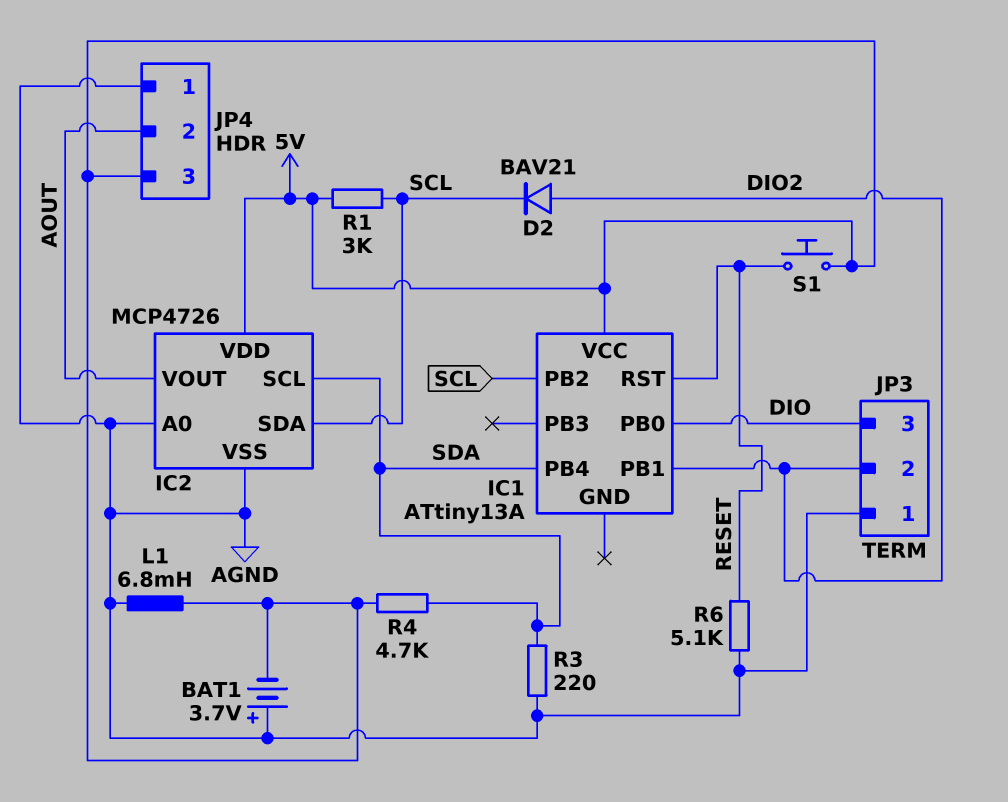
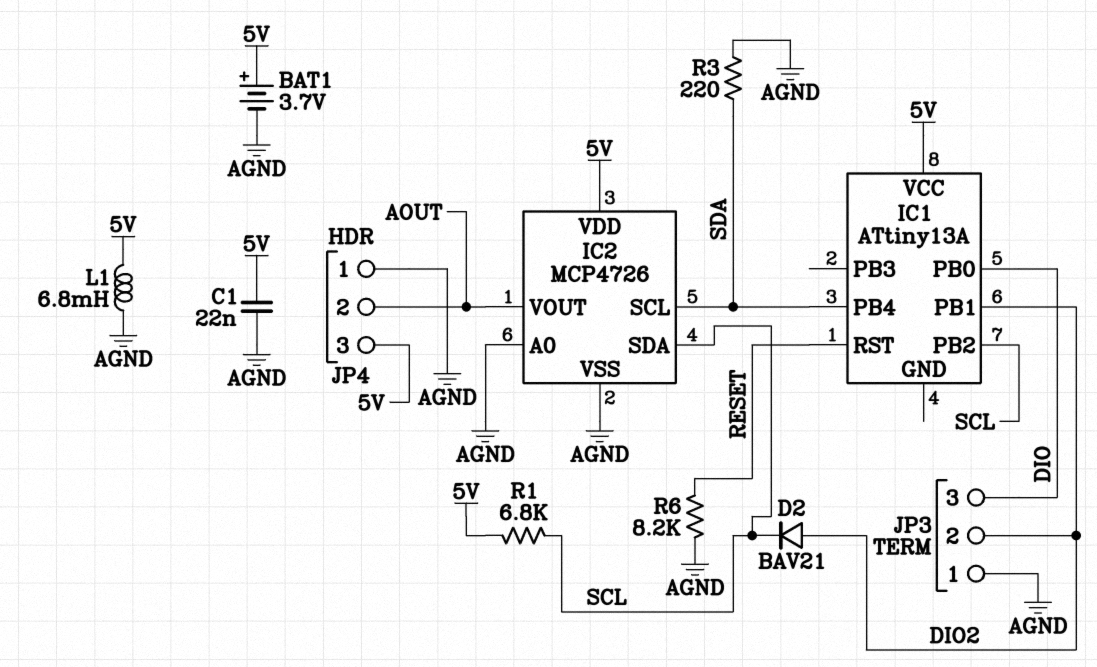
BAT1: 3.7V (plus AGND, minus 5V) -> 3.7V (plus 5V, minus AGND)
C1: none -> 22nF (5V, AGND)
R1: 3k (5V, SCL) -> 6.8k (5V, SCL)
R4: 4.7k (5V, SDA) -> none
R6: 5.1k (AGND, RESET) -> 8.2k (AGND, RESET)
S1: button (5V, RESET) -> none

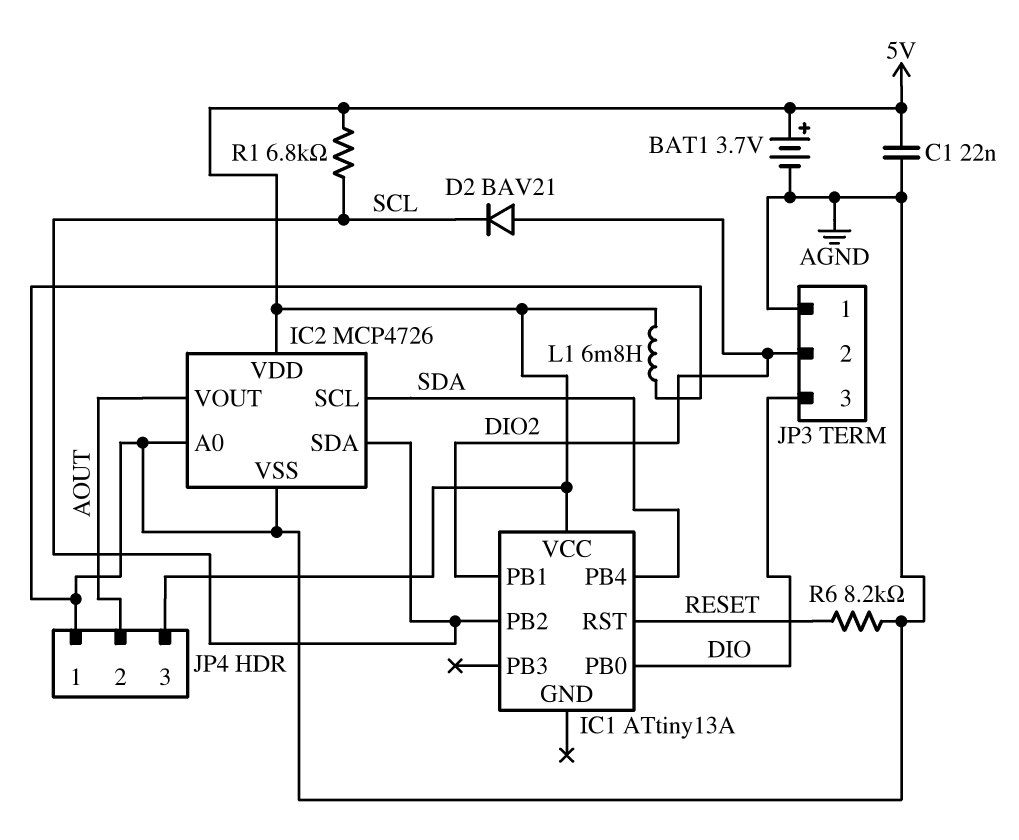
R3: 220 (AGND, SDA) -> none

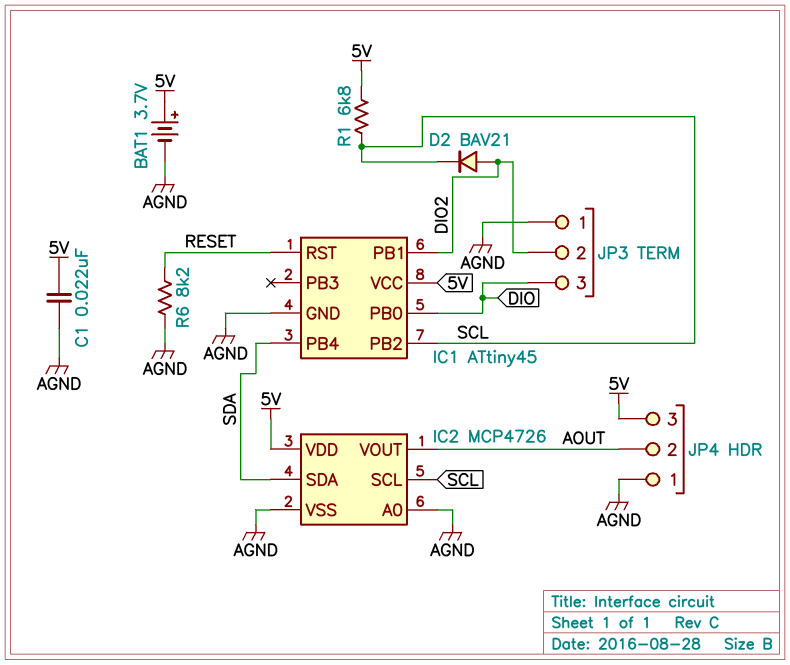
IC1: ATtiny13A -> ATtiny45
IC1 pin GND: none -> AGND
IC2 pin SCL: SDA -> SCL
IC2 pin SDA: SCL -> SDA
L1: 6.8mH (5V, AGND) -> none

